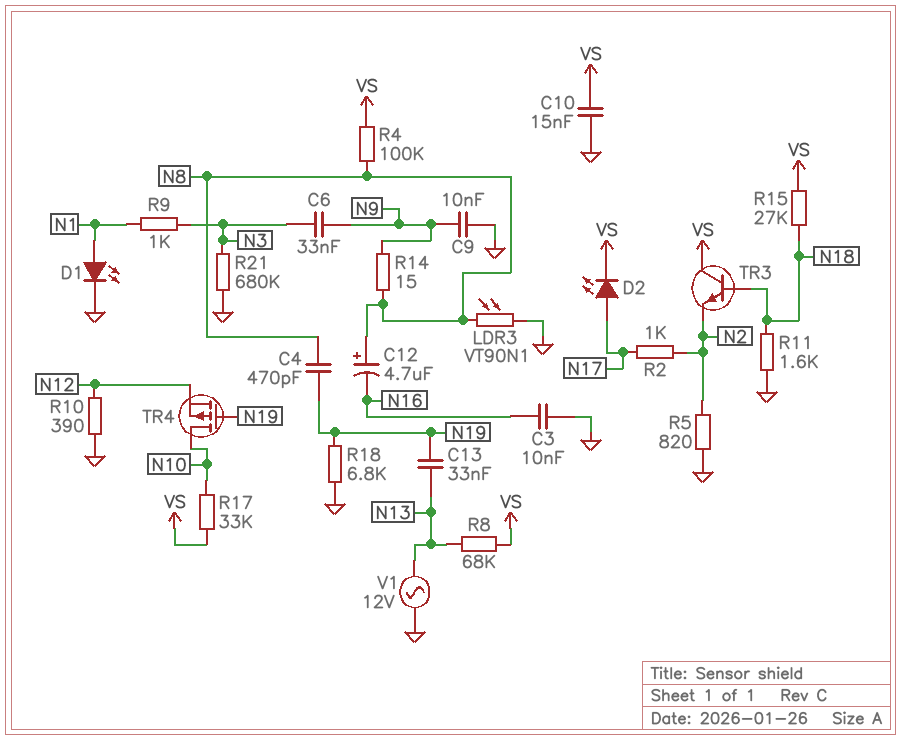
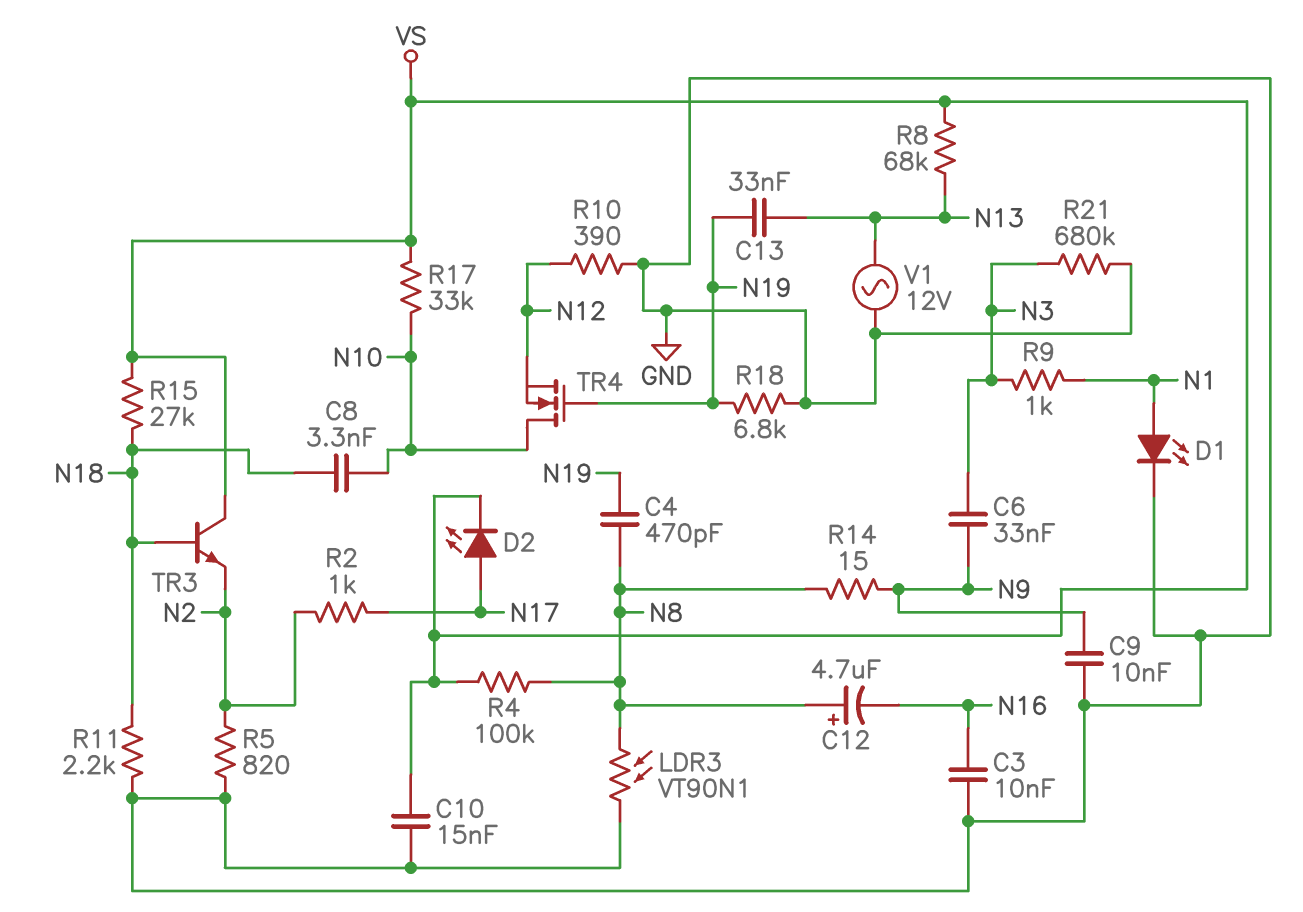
C8: none -> 3.3nF (N10, N18)
R11: 1.6k (GND, N18) -> 2.2k (GND, N18)
TR4: PMOS (G N19, D N10, S N12) -> NMOS (G N19, D N10, S N12)

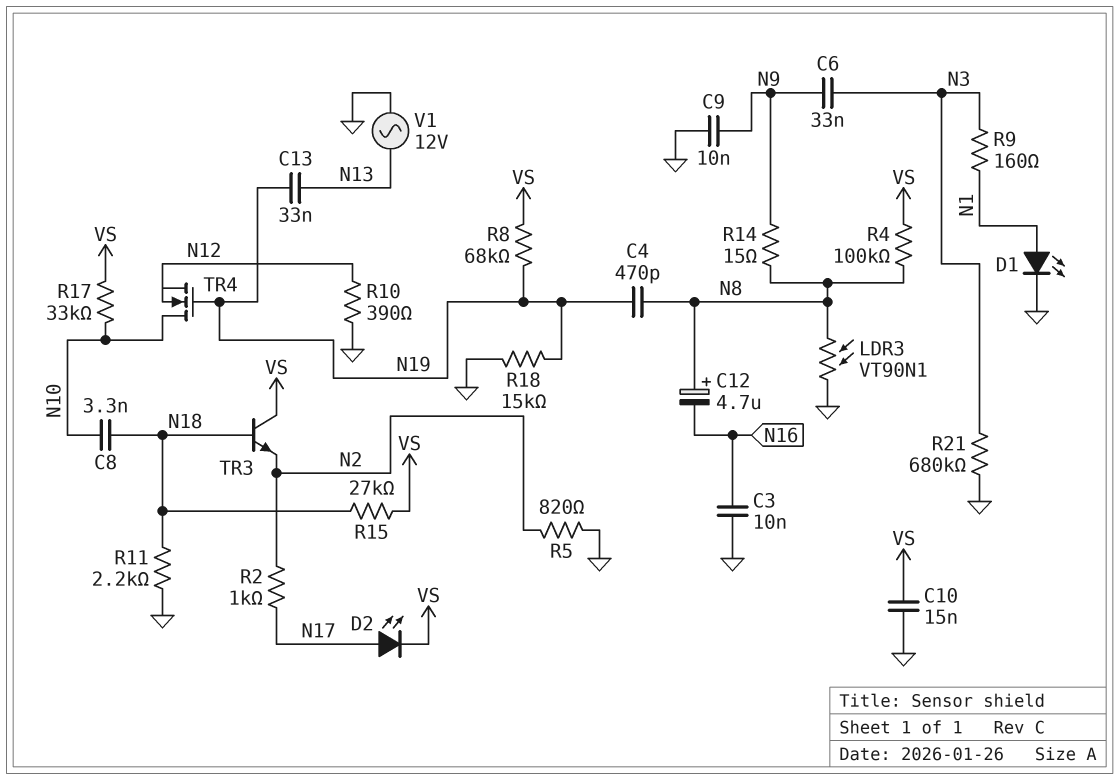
R8: 68k (N13, VS) -> 68k (N19, VS)
R9: 1k (N1, N3) -> 160 (N1, N3)
R18: 6.8k (GND, N19) -> 15k (GND, N19)

